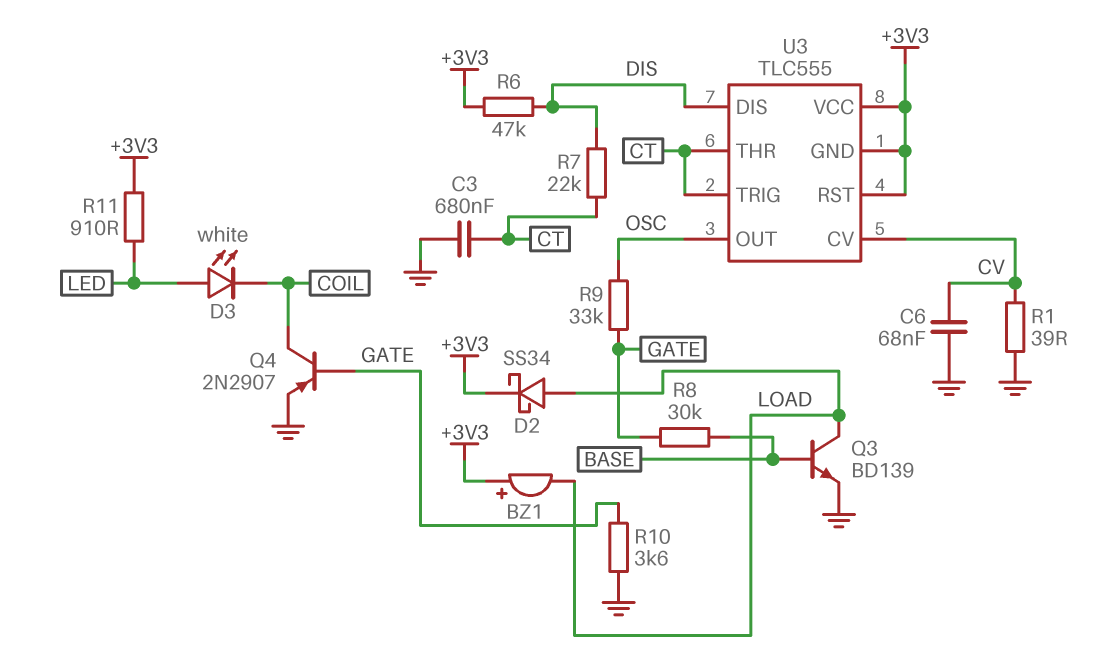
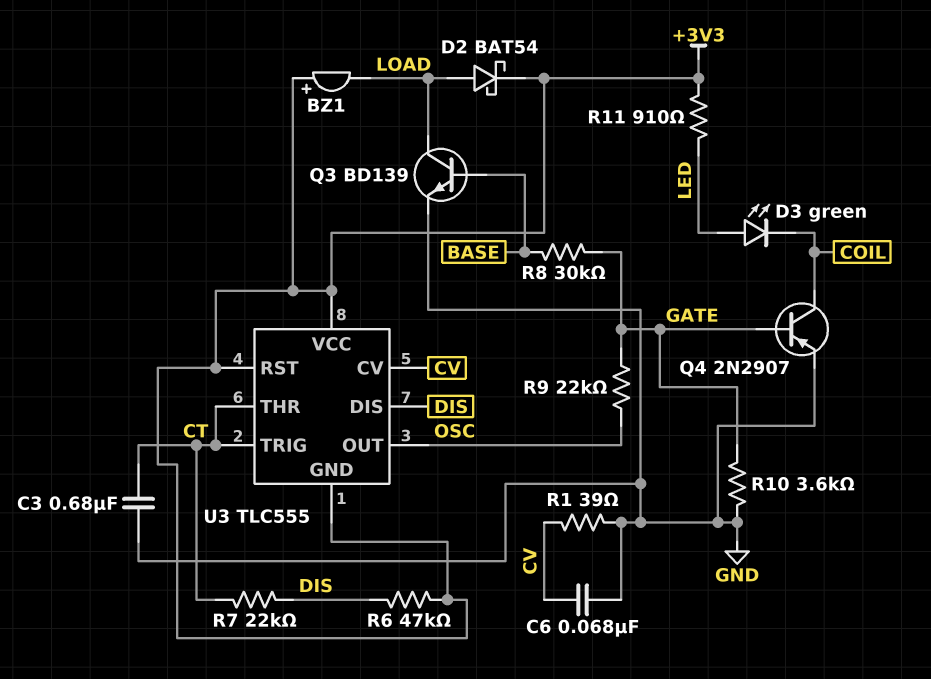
D2: schottky SS34 (A LOAD, K +3V3) -> schottky BAT54 (A LOAD, K +3V3)
D3: LED white (A LED, K COIL) -> LED green (A LED, K COIL)
R9: 33k (GATE, OSC) -> 22k (GATE, OSC)

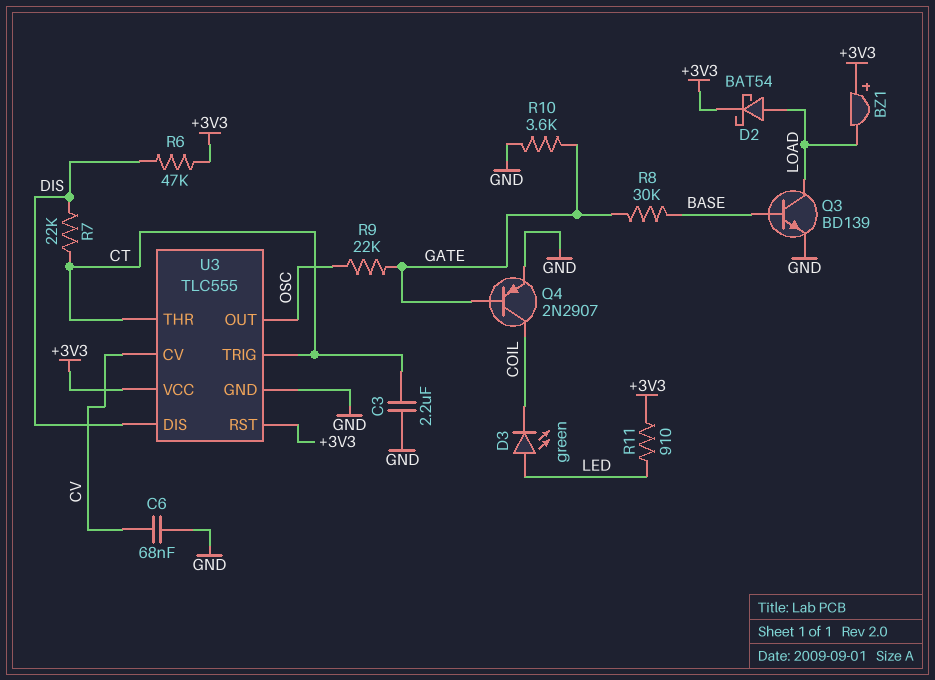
C3: 680nF (CT, GND) -> 2.2uF (CT, GND)
R1: 39 (CV, GND) -> none
U3 pin GND: +3V3 -> GND

